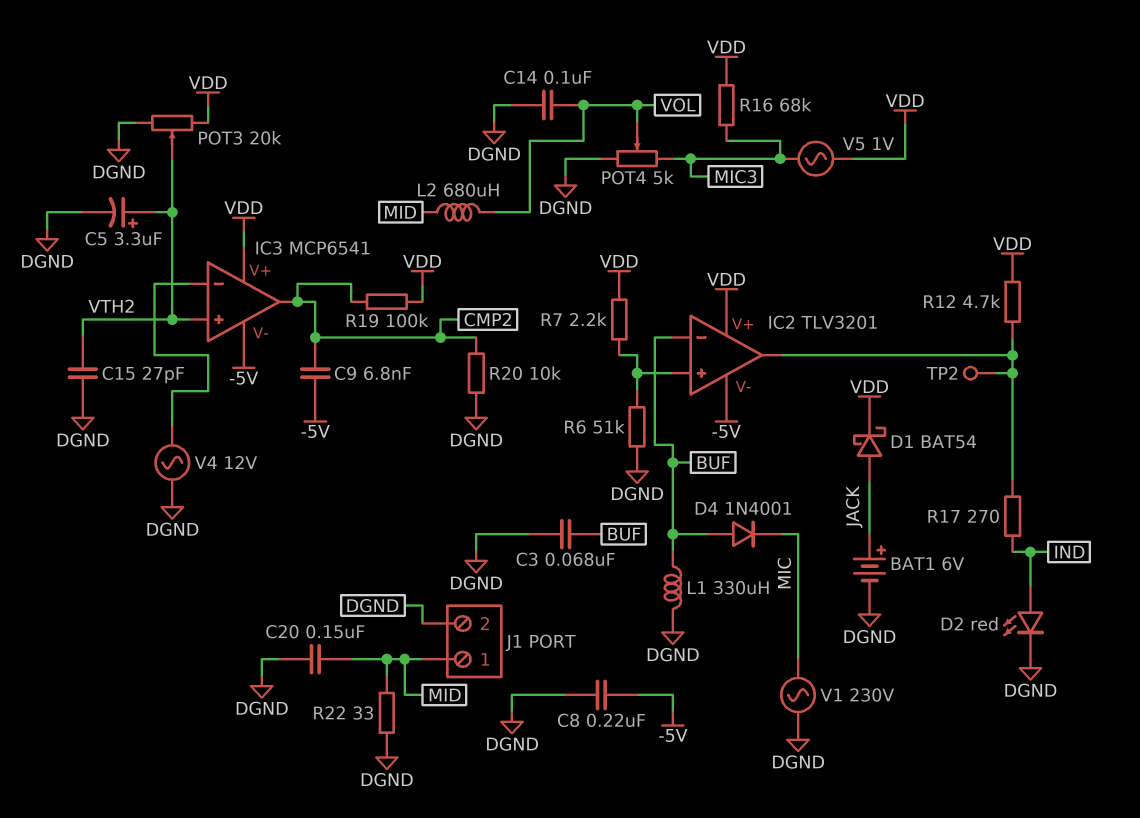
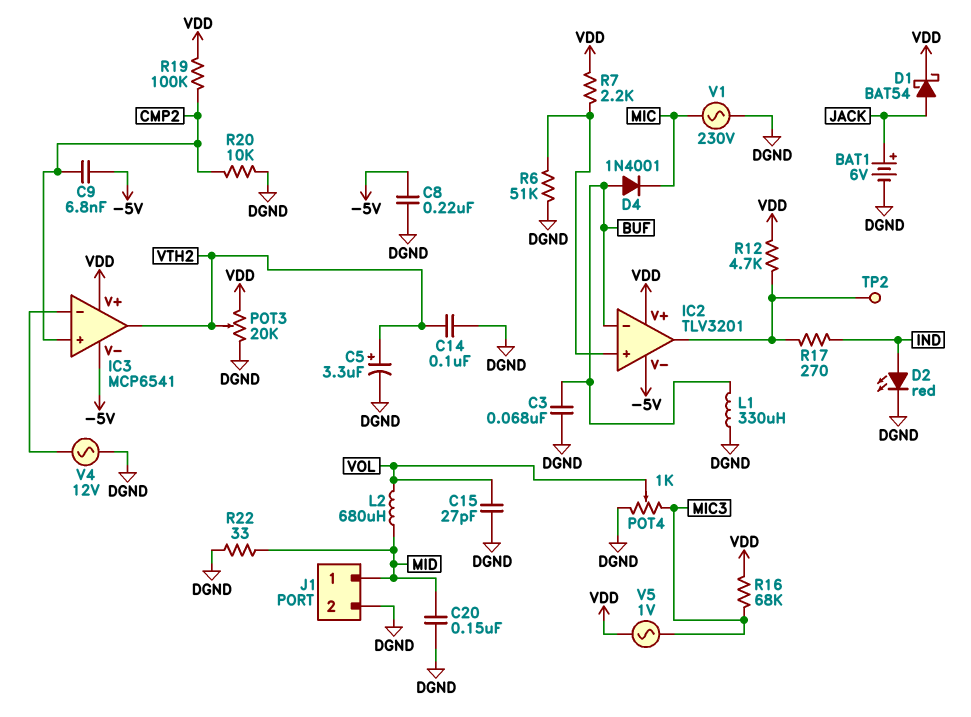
C14: 100nF (DGND, VOL) -> 100nF (DGND, VTH2)
C15: 27pF (DGND, VTH2) -> 27pF (DGND, VOL)
IC3 pin in+: VTH2 -> CMP2
IC3 pin out: CMP2 -> VTH2
POT4: 5k (DGND, MIC3, wiper VOL) -> 1k (DGND, MIC3, wiper VOL)

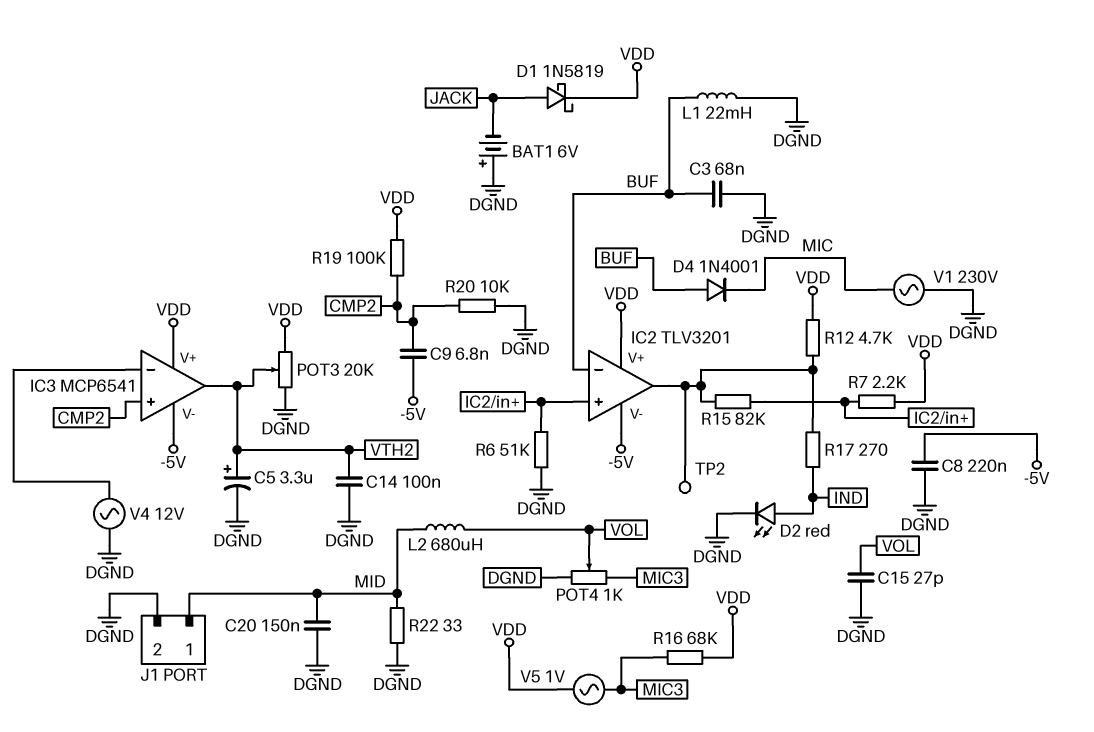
BAT1: 6V (plus JACK, minus DGND) -> 6V (plus DGND, minus JACK)
D1: schottky BAT54 (A JACK, K VDD) -> schottky 1N5819 (A JACK, K VDD)
L1: 330uH (BUF, DGND) -> 22mH (BUF, DGND)
R15: none -> 82k (IC2/in+, IC2/out)

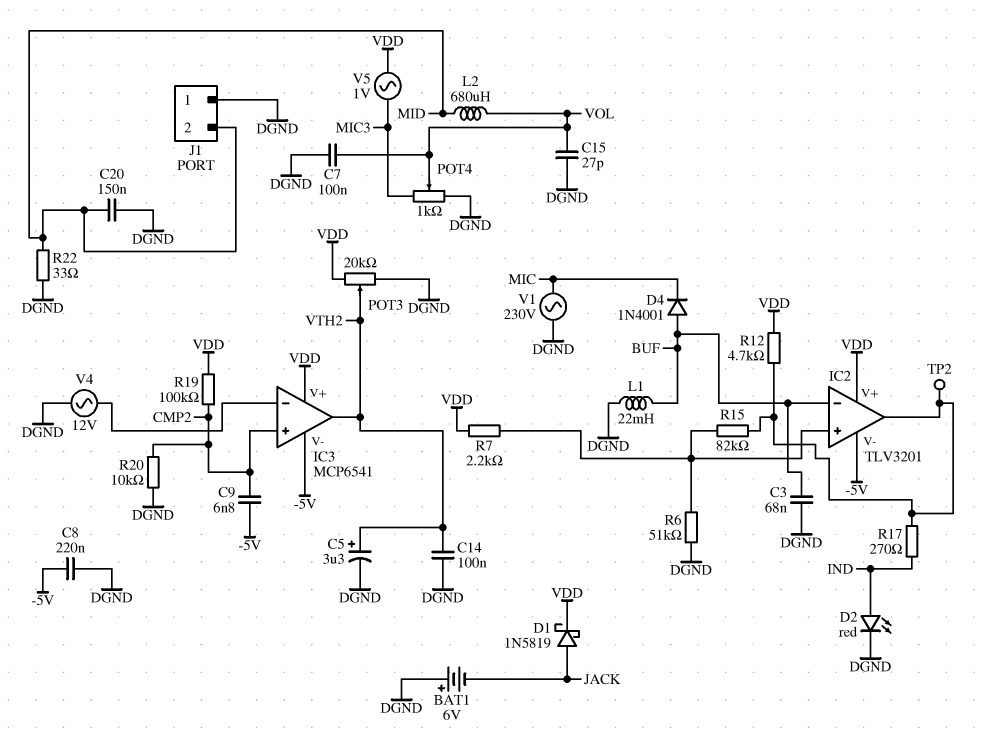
C7: none -> 100nF (DGND, VOL)
J1 pin 1: MID -> DGND
J1 pin 2: DGND -> MID
R16: 68k (MIC3, VDD) -> none

